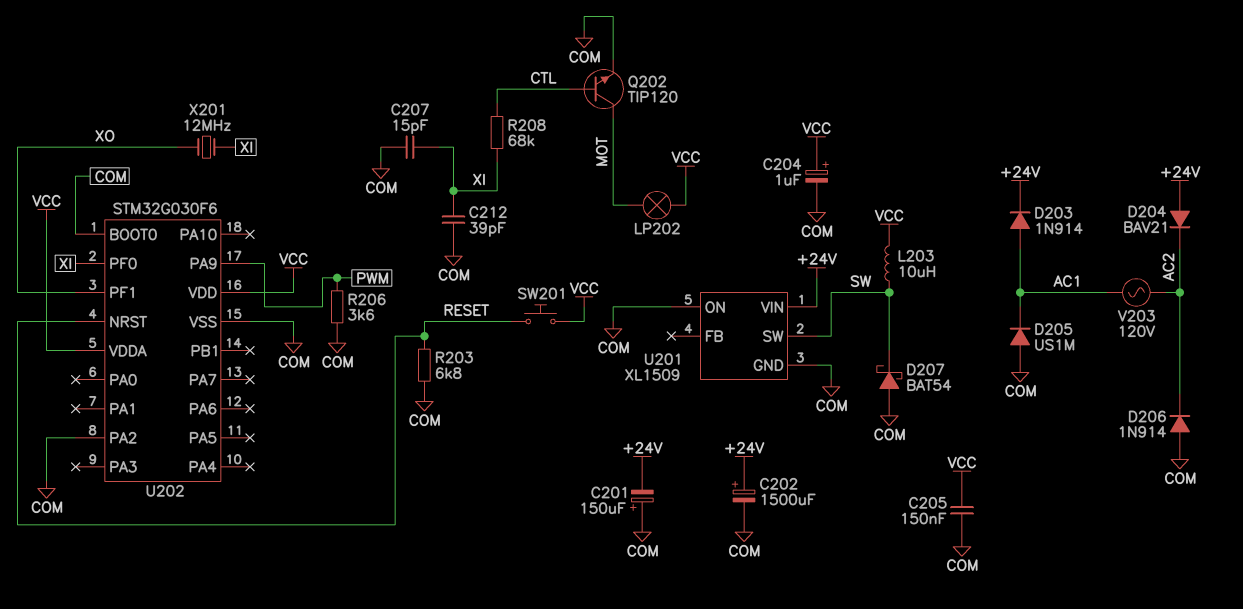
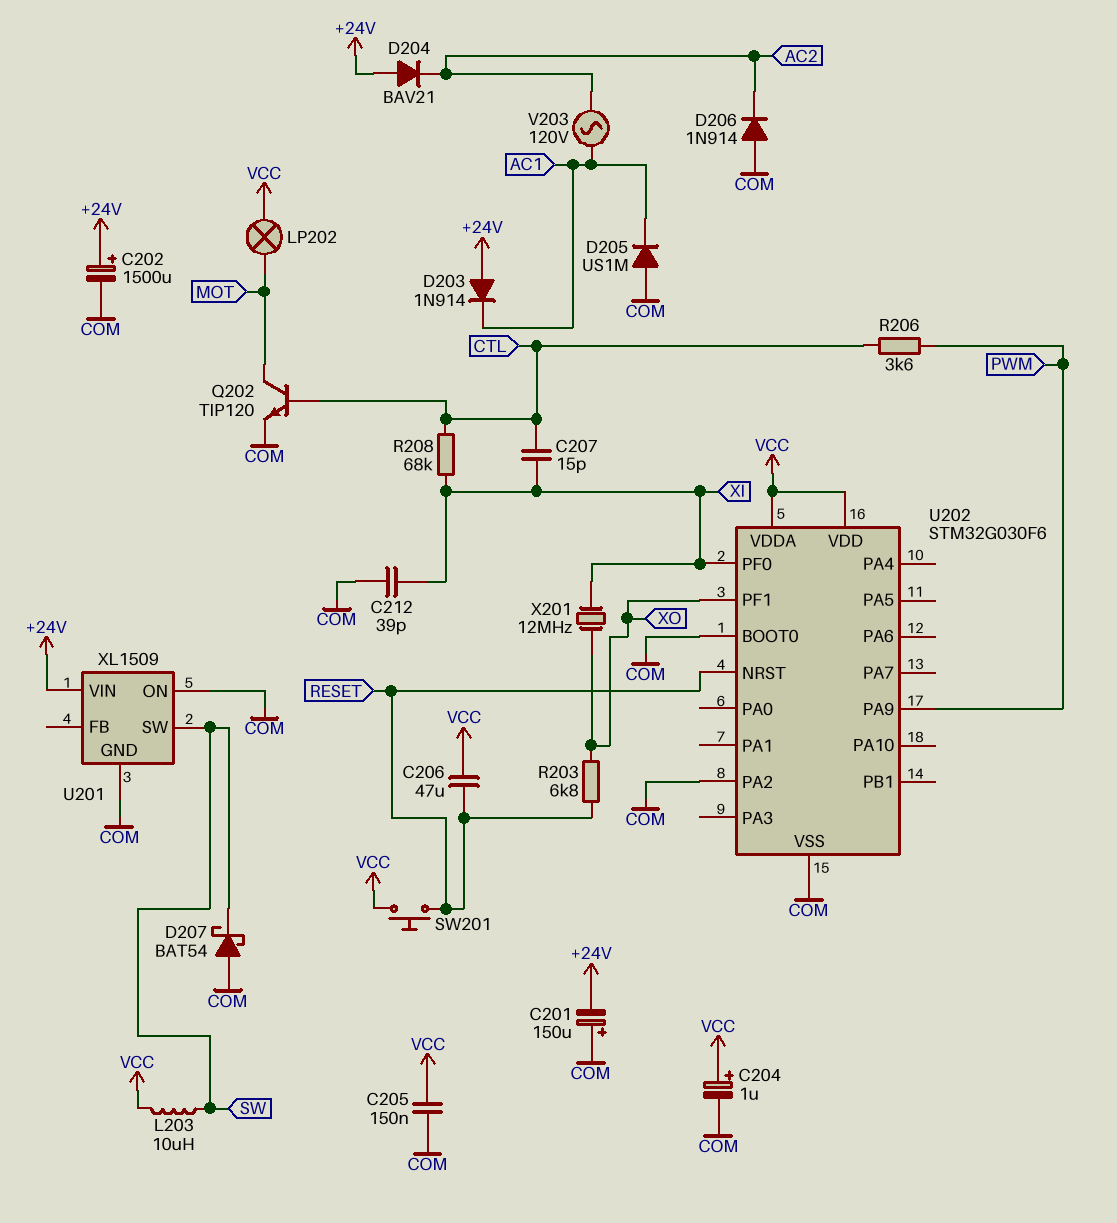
C206: none -> 47uF (RESET, VCC)
C207: 15pF (COM, XI) -> 15pF (CTL, XI)
D203: diode 1N914 (A AC1, K +24V) -> diode 1N914 (A +24V, K AC1)
R203: 6.8k (COM, RESET) -> 6.8k (RESET, XO)
R206: 3.6k (COM, PWM) -> 3.6k (CTL, PWM)

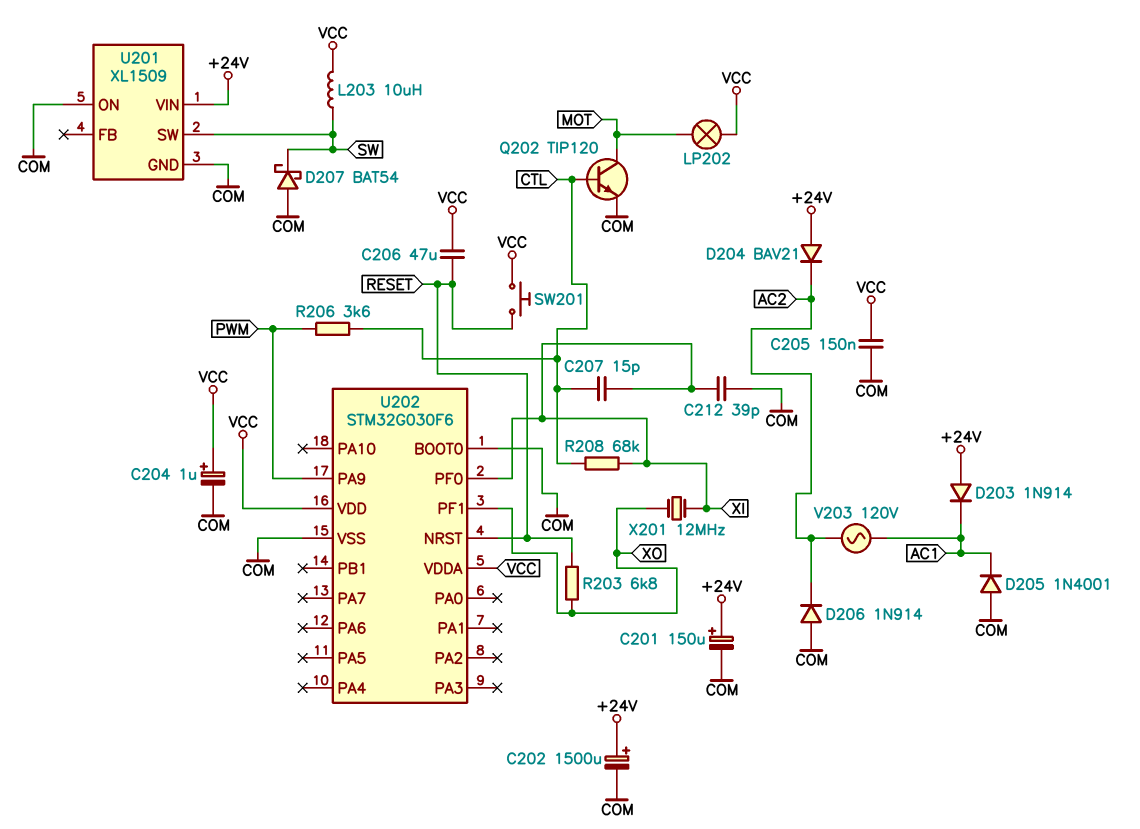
C201: 150uF (plus COM, minus +24V) -> 150uF (plus +24V, minus COM)
D205: diode US1M (A COM, K AC1) -> diode 1N4001 (A COM, K AC1)
U202 pin PA2: COM -> none

